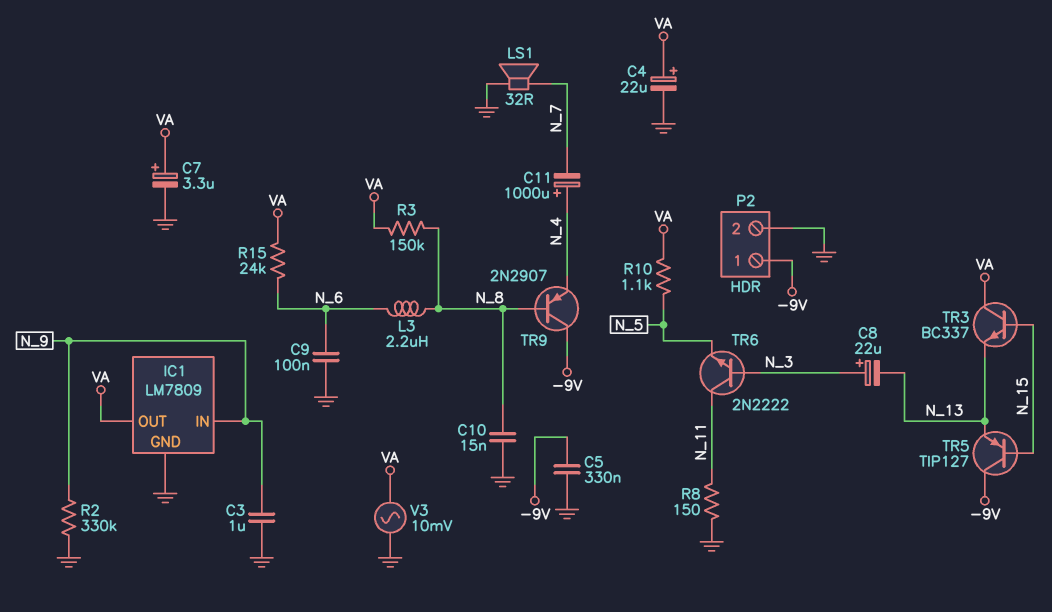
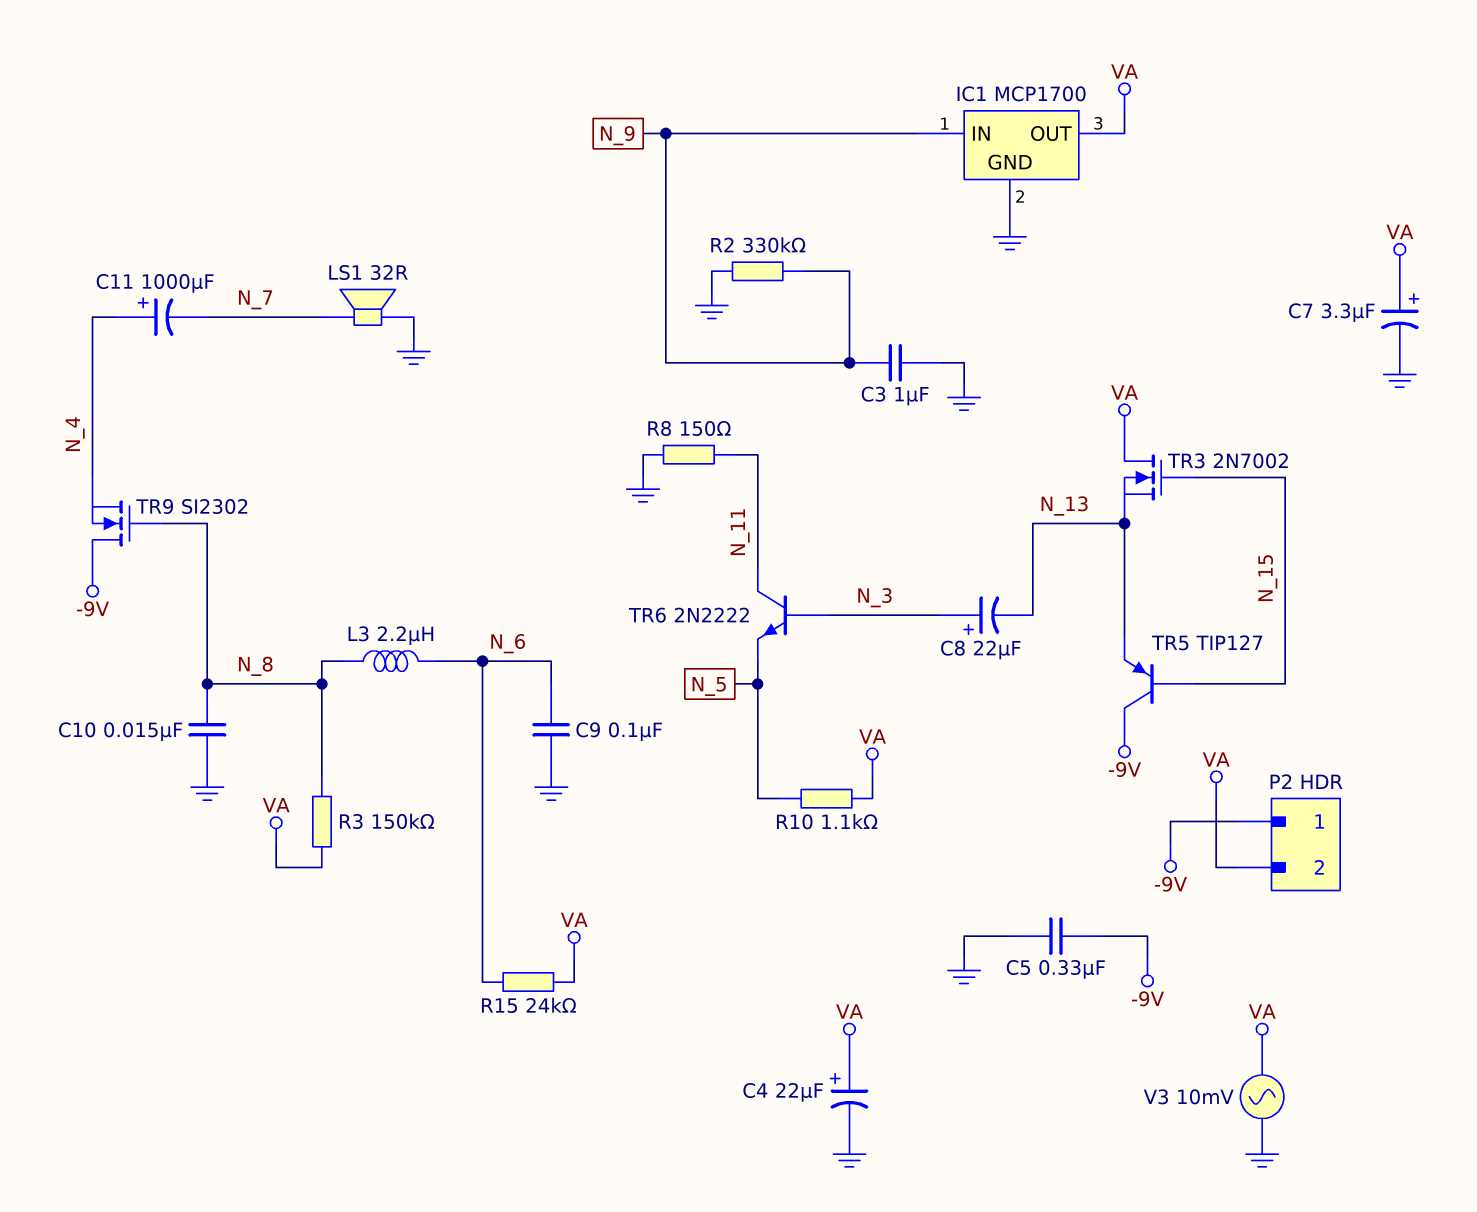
IC1: LM7809 -> MCP1700
P2 pin 2: GND -> VA
TR3: NPN BC337 (B N_15, C VA, E N_13) -> NMOS 2N7002 (G N_15, D VA, S N_13)
TR9: PNP 2N2907 (B N_8, C -9V, E N_4) -> NMOS SI2302 (G N_8, D -9V, S N_4)

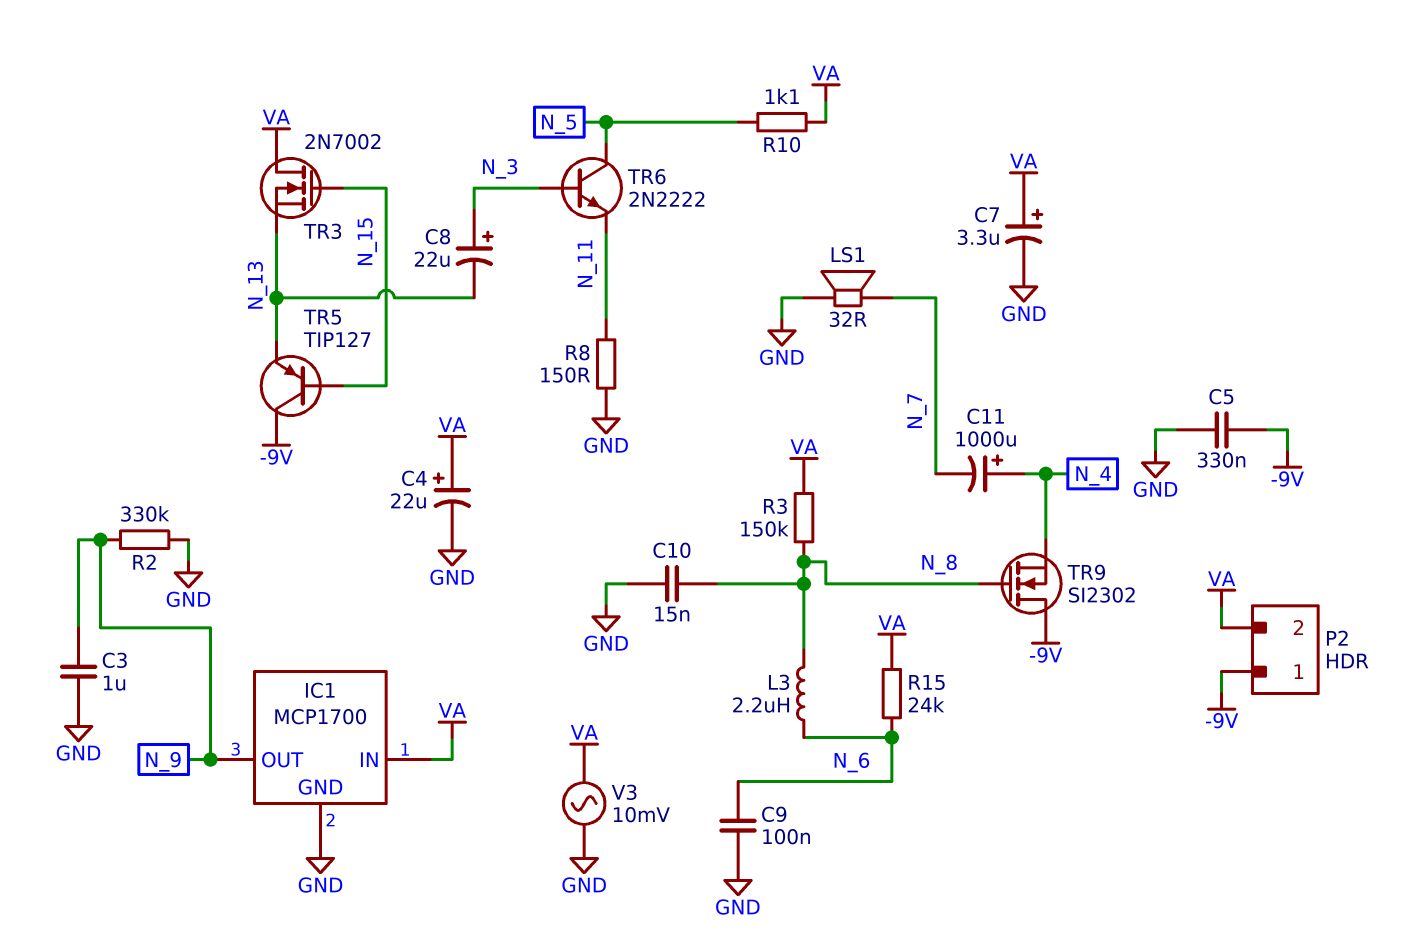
IC1 pin IN: N_9 -> VA
IC1 pin OUT: VA -> N_9
TR6: NPN 2N2222 (B N_3, C N_11, E N_5) -> NPN 2N2222 (B N_3, C N_5, E N_11)

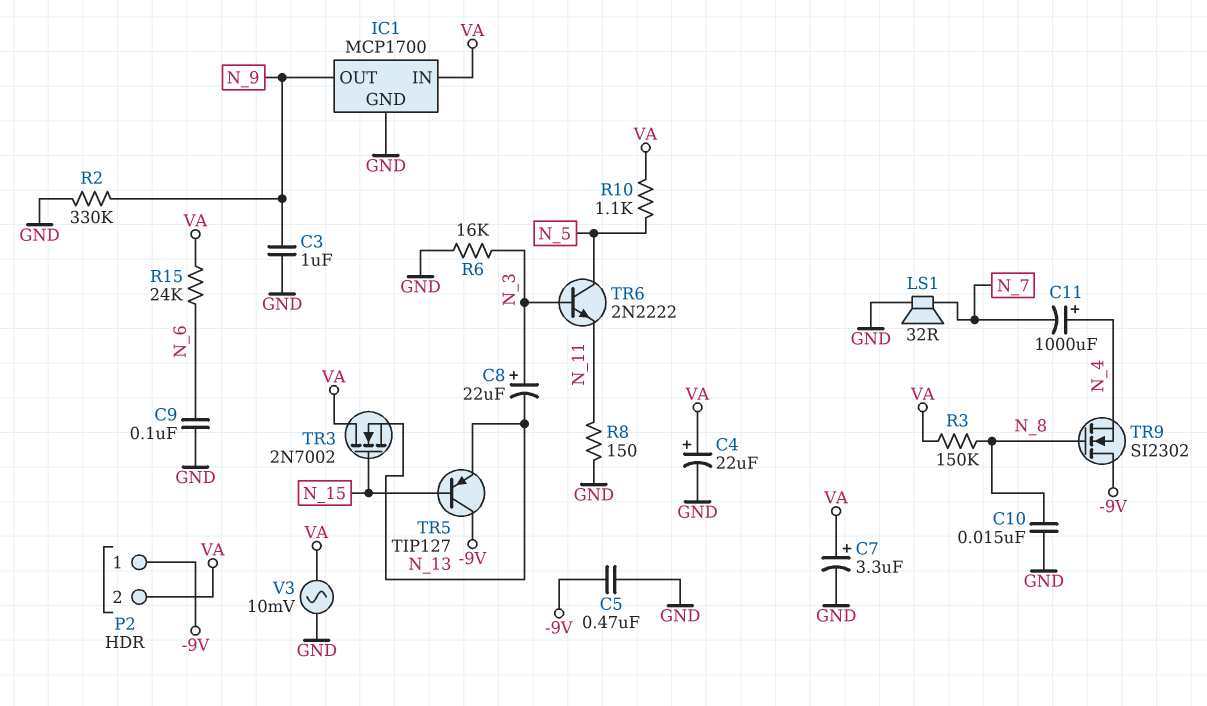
C5: 330nF (-9V, GND) -> 470nF (-9V, GND)
L3: 2.2uH (N_6, N_8) -> none
R6: none -> 16k (GND, N_3)

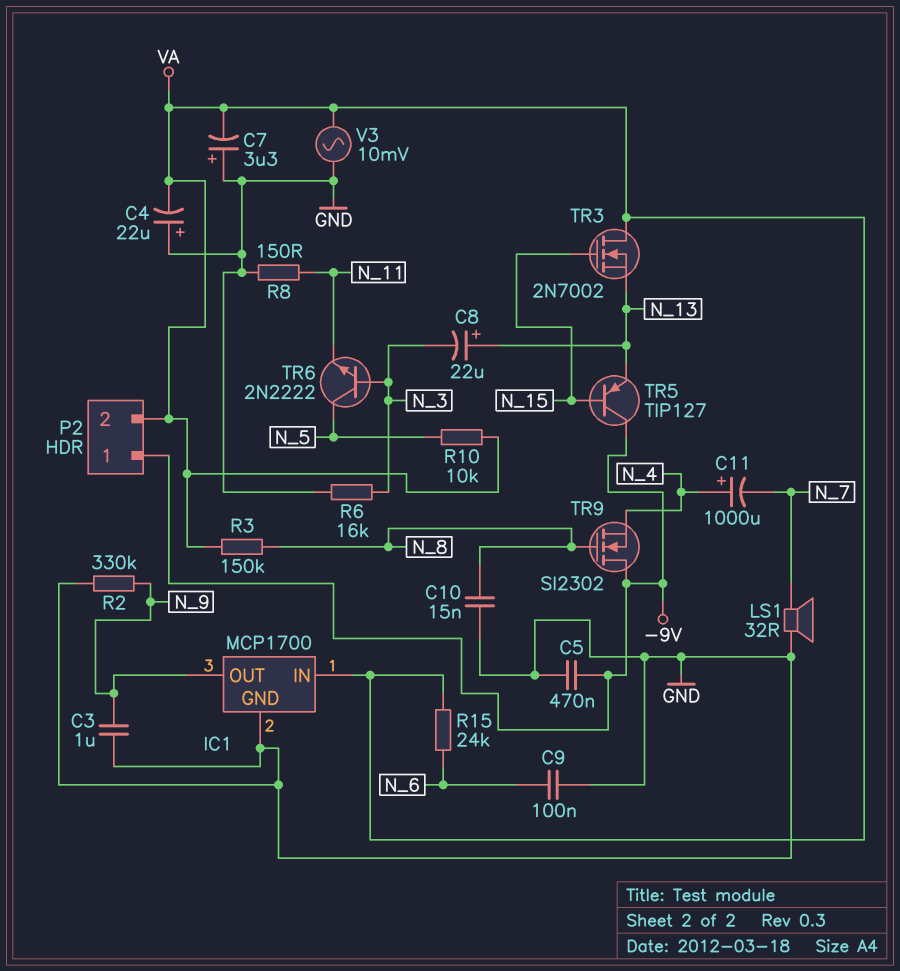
C4: 22uF (plus VA, minus GND) -> 22uF (plus GND, minus VA)
C7: 3.3uF (plus VA, minus GND) -> 3.3uF (plus GND, minus VA)
C8: 22uF (plus N_3, minus N_13) -> 22uF (plus N_13, minus N_3)
R10: 1.1k (N_5, VA) -> 10k (N_5, VA)

